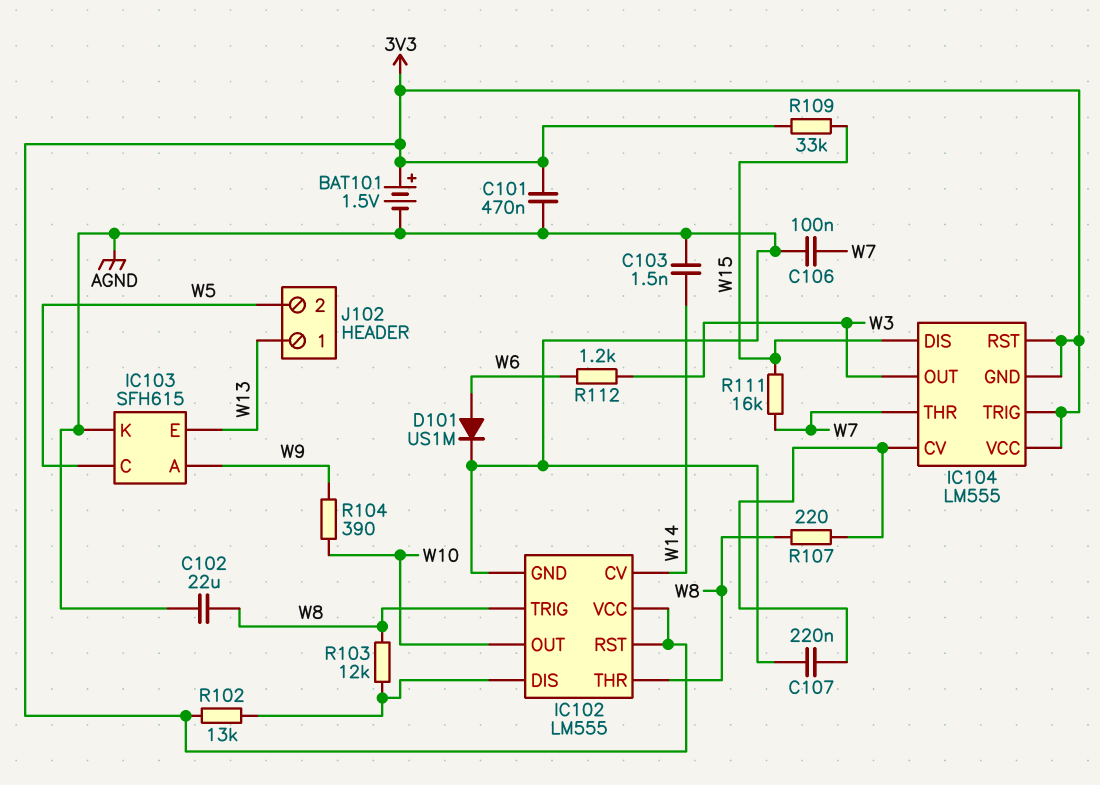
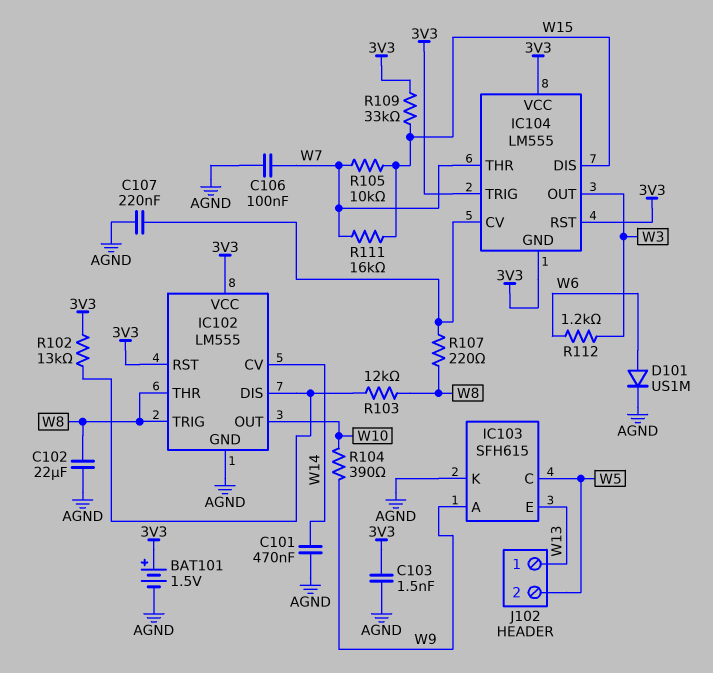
C101: 470nF (3V3, AGND) -> 470nF (AGND, W14)
C103: 1.5nF (AGND, W14) -> 1.5nF (3V3, AGND)
R105: none -> 10k (W7, W15)

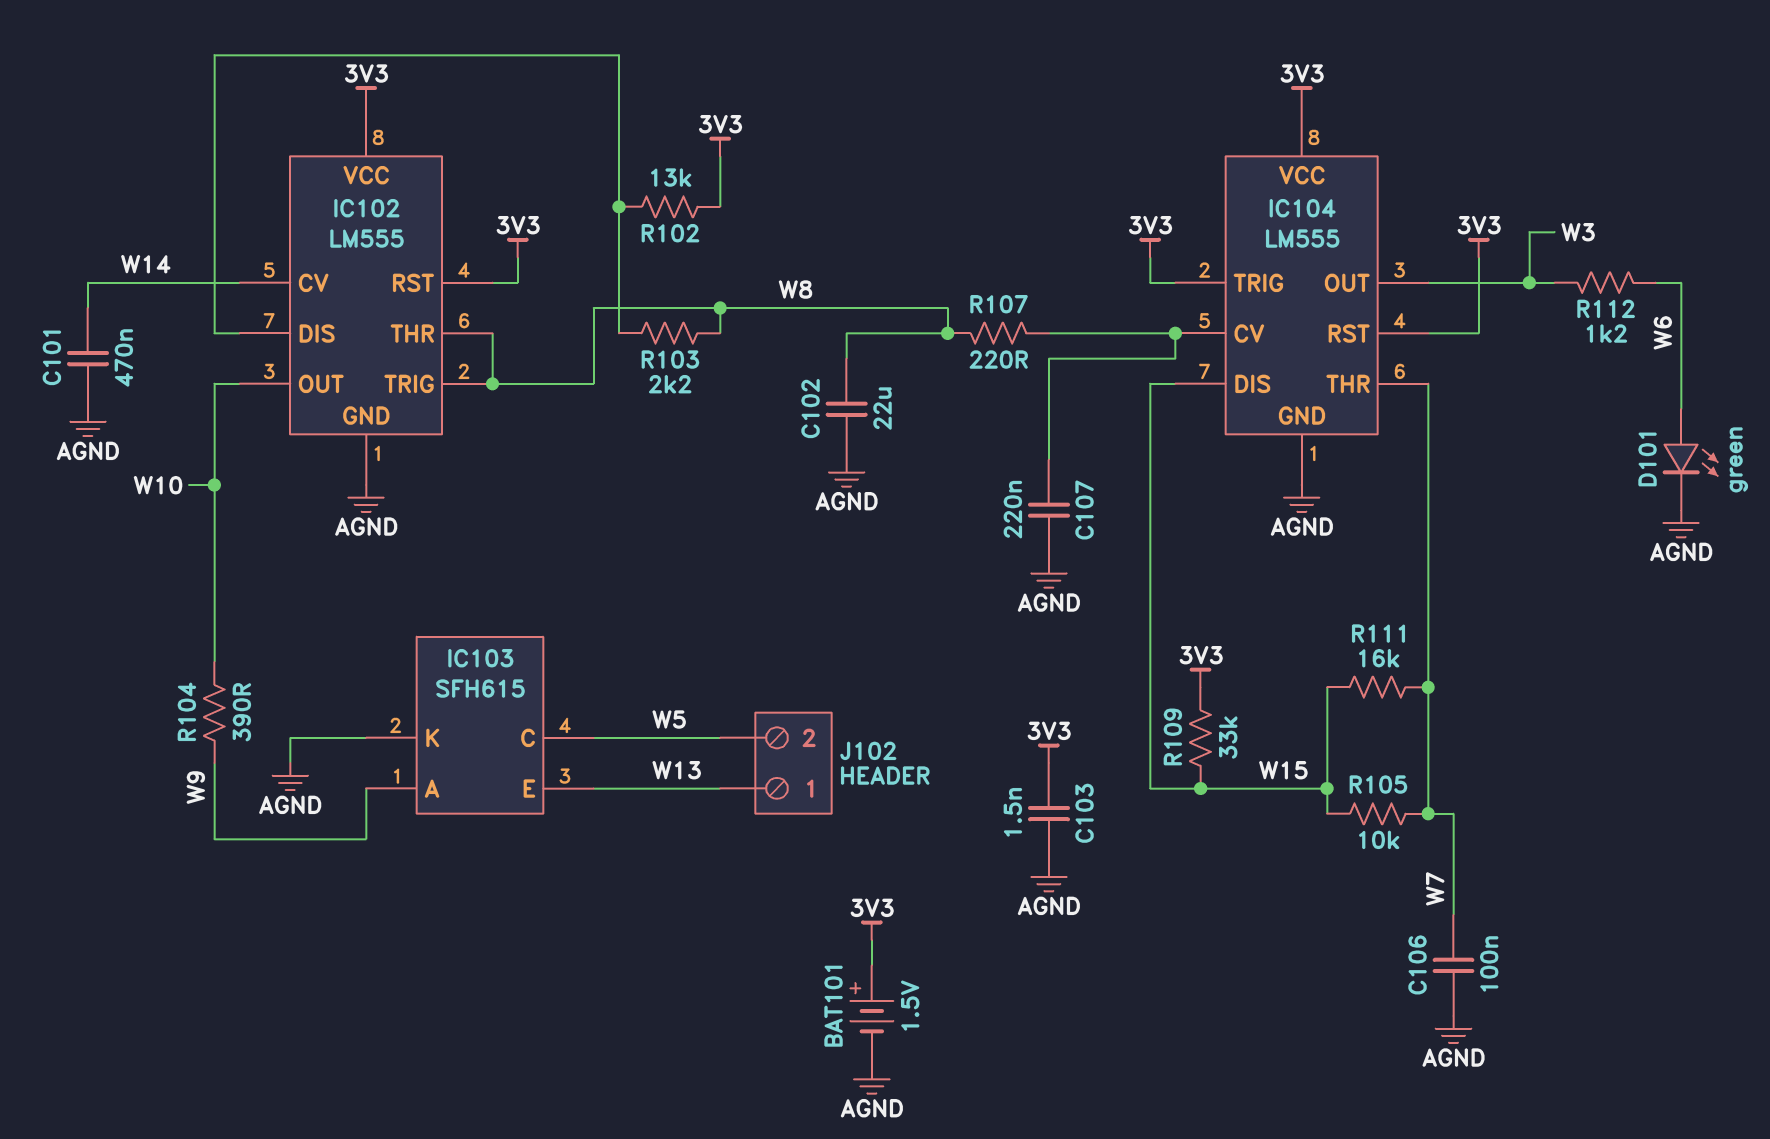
D101: diode US1M (A W6, K AGND) -> LED green (A W6, K AGND)
IC104 pin GND: 3V3 -> AGND
R103: 12k (IC102/DIS, W8) -> 2.2k (IC102/DIS, W8)

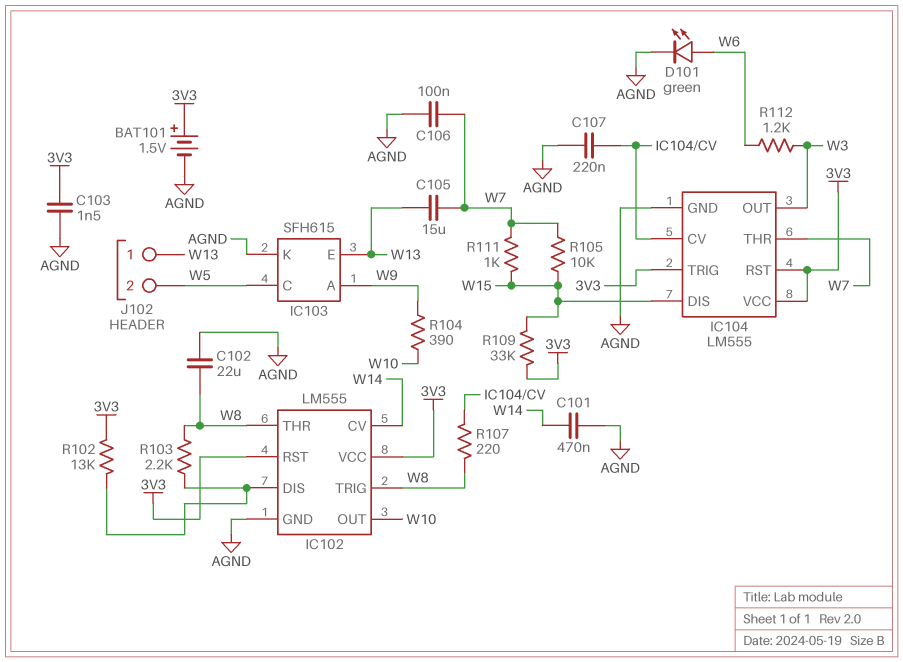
C105: none -> 15uF (W7, W13)
R111: 16k (W7, W15) -> 1k (W7, W15)

